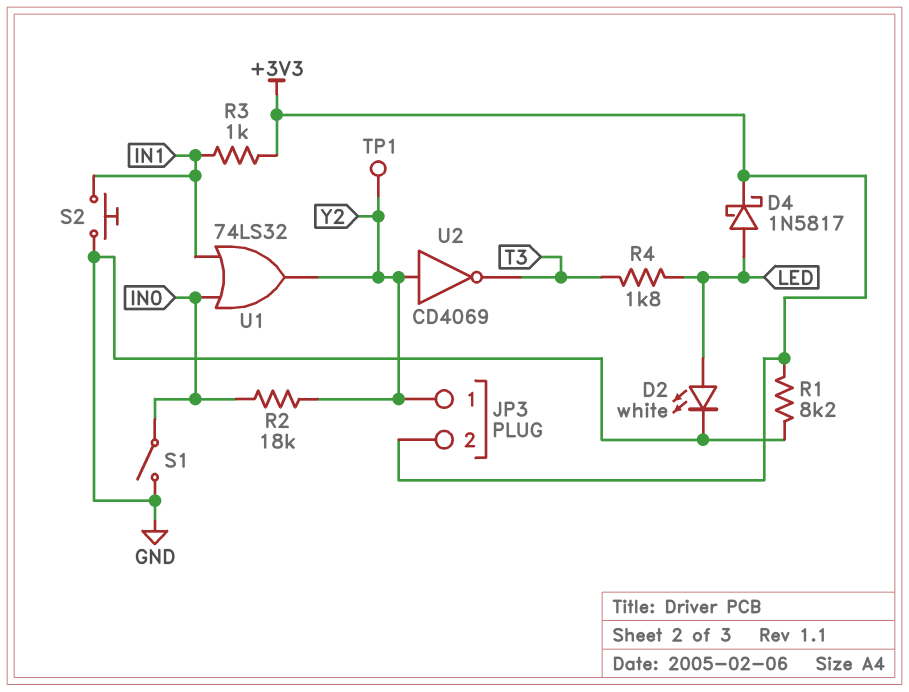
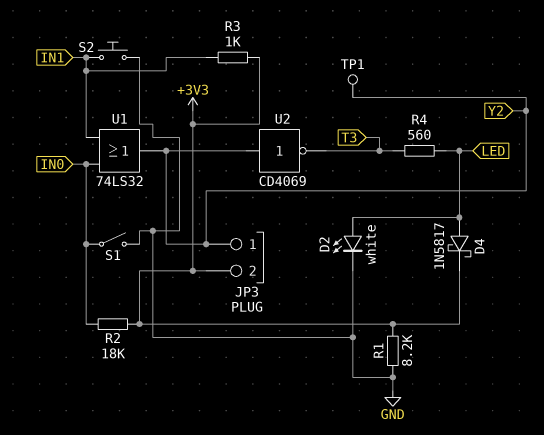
R2: 18k (IN0, Y2) -> 18k (+3V3, IN0)
R4: 1.8k (LED, T3) -> 560 (LED, T3)

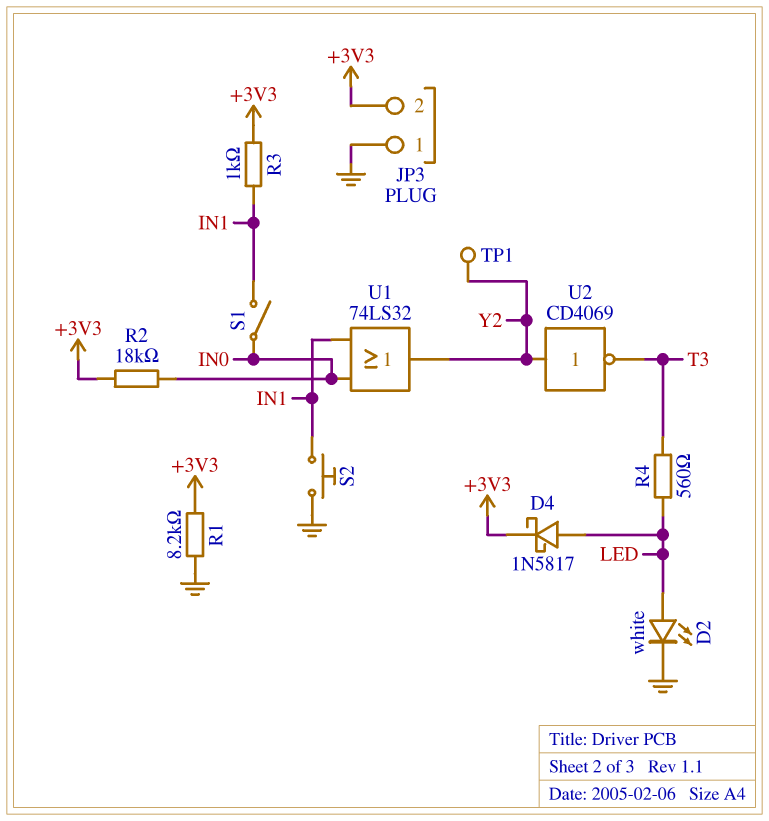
JP3 pin 1: Y2 -> GND
S1: switch (GND, IN0) -> switch (IN0, IN1)

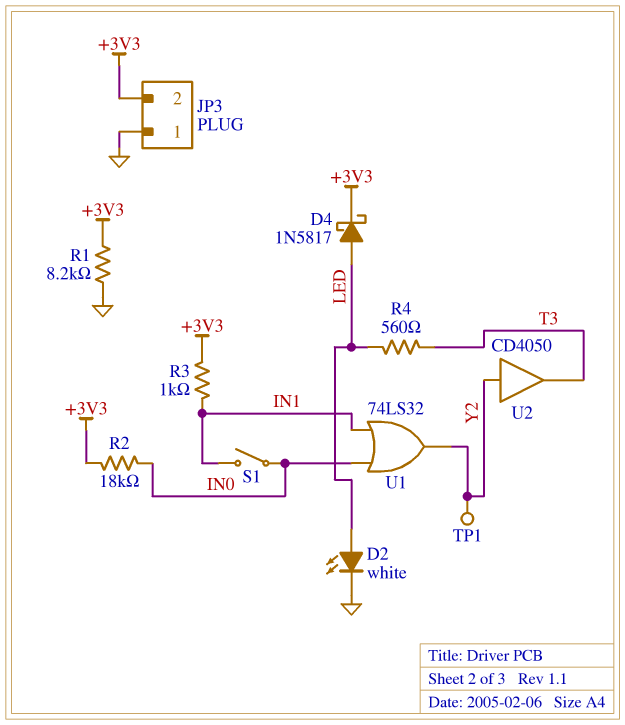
S2: button (GND, IN1) -> none
U2: NOT CD4069 (in Y2, out T3) -> buffer CD4050 (in Y2, out T3)

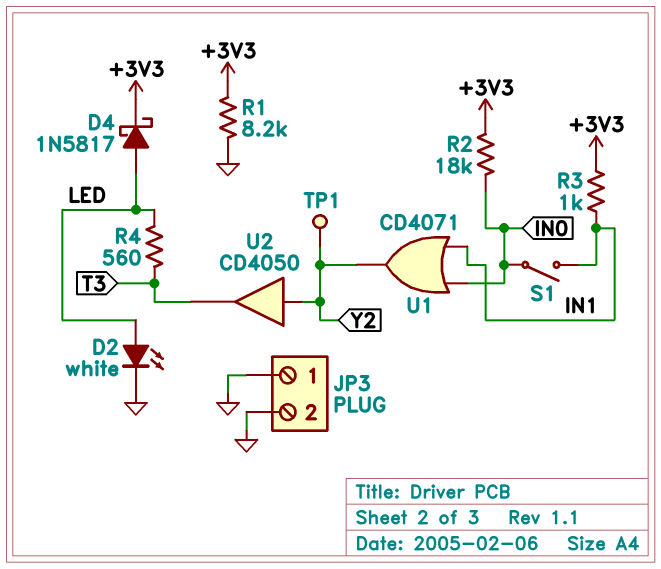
JP3 pin 2: +3V3 -> GND
U1: OR 74LS32 (in IN0, in IN1, out Y2) -> OR CD4071 (in IN0, in IN1, out Y2)

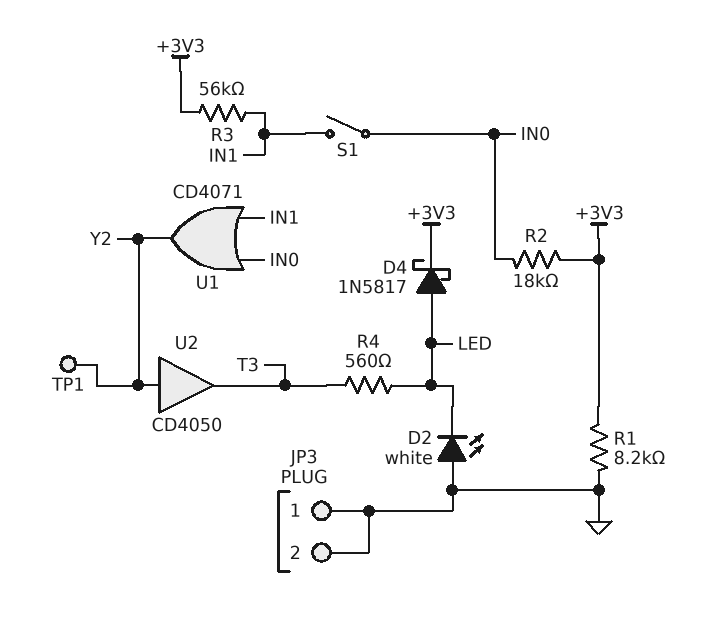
D2: LED white (A LED, K GND) -> LED white (A GND, K LED)
R3: 1k (+3V3, IN1) -> 56k (+3V3, IN1)

